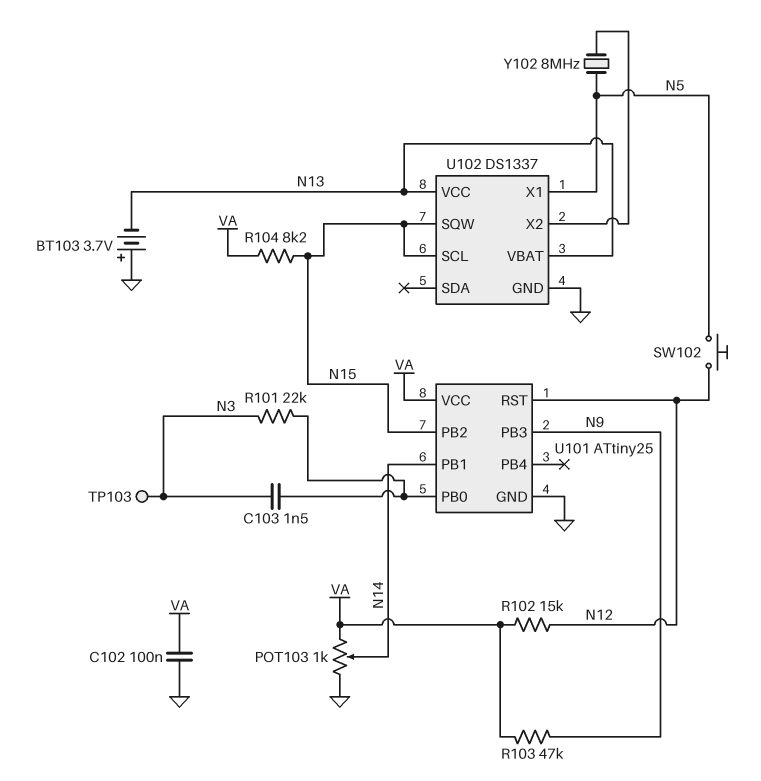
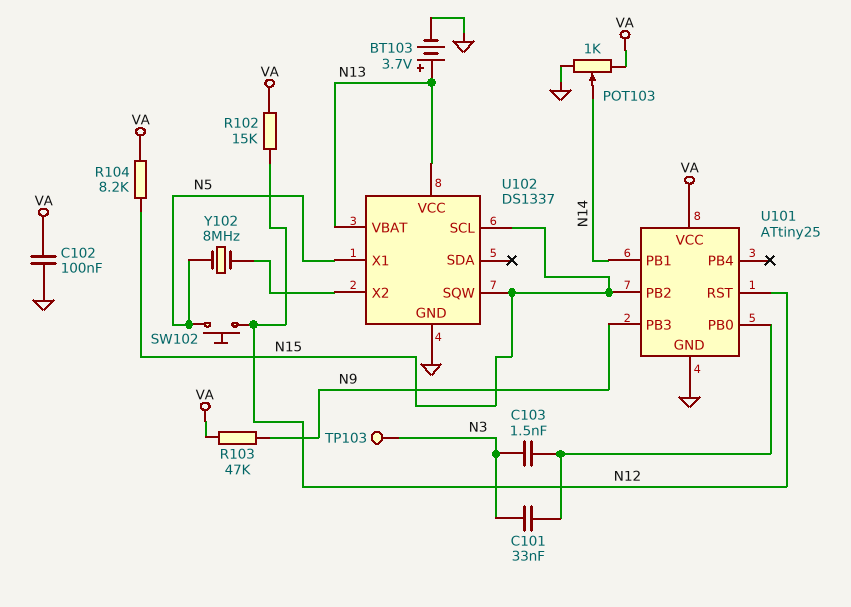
BT103: 3.7V (plus GND, minus N13) -> 3.7V (plus N13, minus GND)
C101: none -> 33nF (N3, U101/PB0)
R101: 22k (N3, U101/PB0) -> none

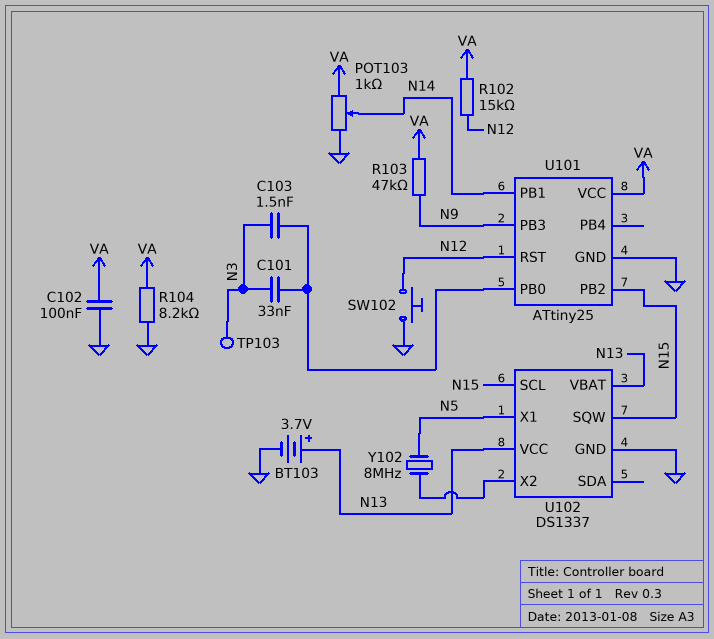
R104: 8.2k (N15, VA) -> 8.2k (GND, VA)
SW102: button (N5, N12) -> button (GND, N12)

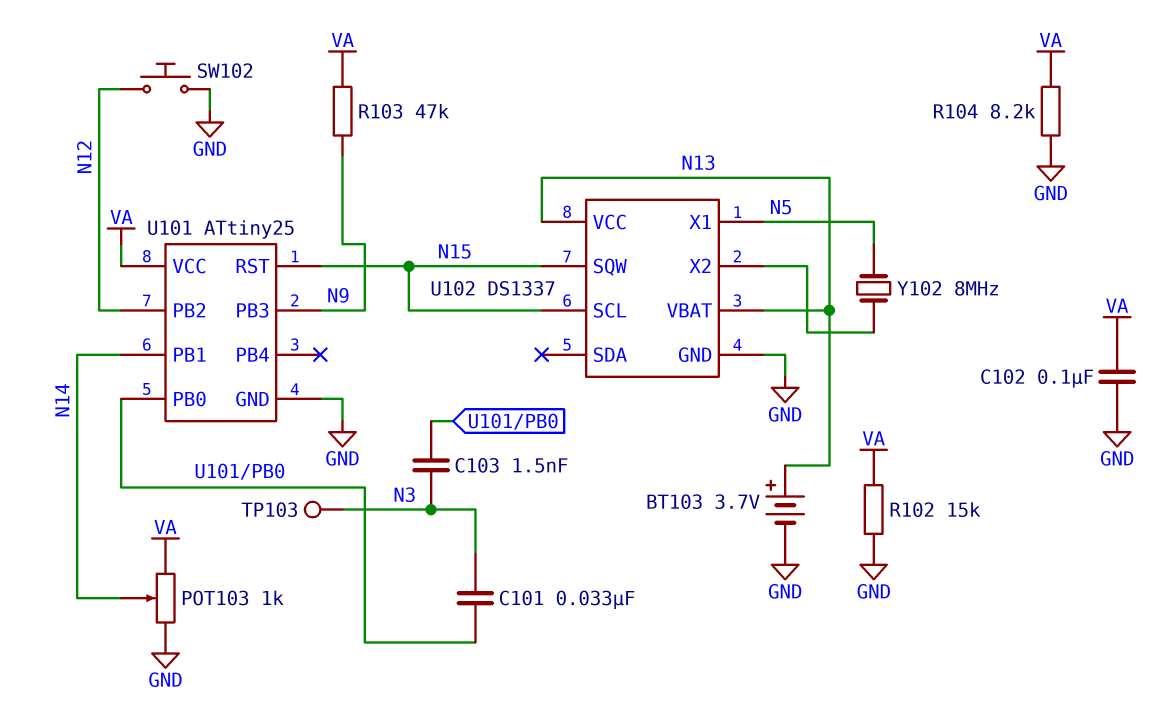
R102: 15k (N12, VA) -> 15k (GND, VA)
U101 pin PB2: N15 -> N12
U101 pin RST: N12 -> N15

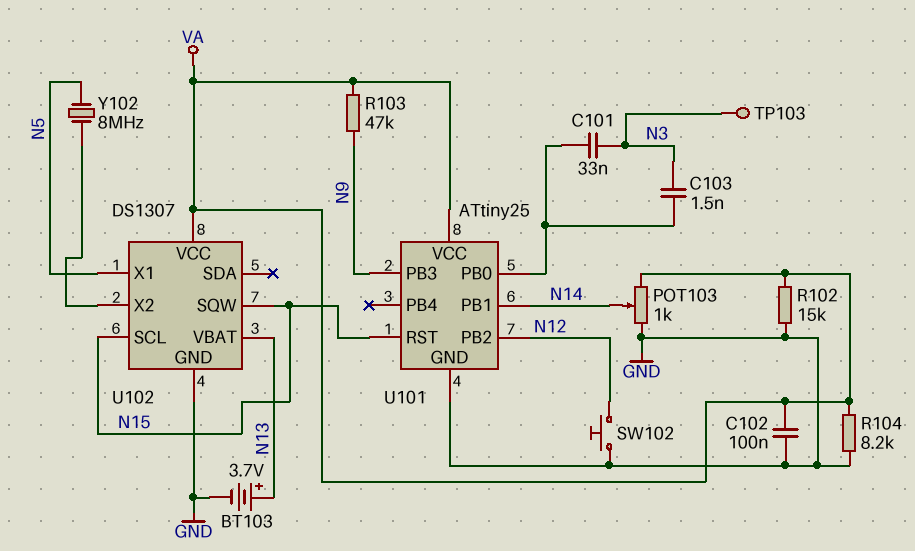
U102: DS1337 -> DS1307
U102 pin VCC: N13 -> VA

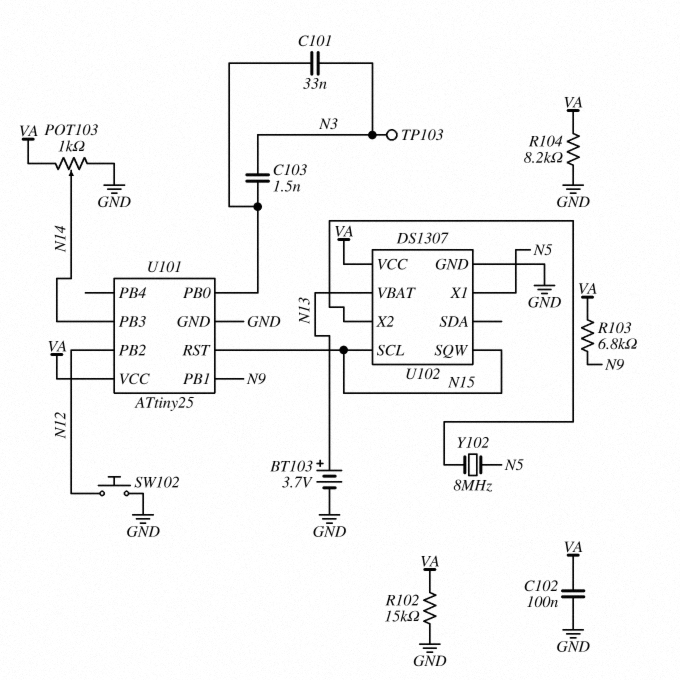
R103: 47k (N9, VA) -> 6.8k (N9, VA)
U101 pin PB1: N14 -> N9
U101 pin PB3: N9 -> N14

